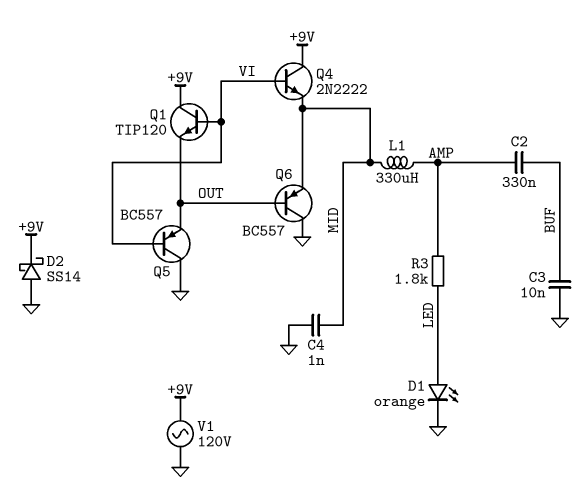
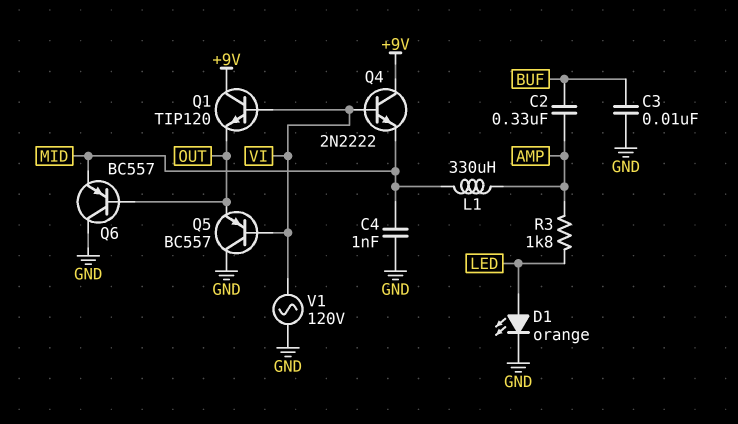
D2: schottky SS14 (A GND, K +9V) -> none
V1: AC 120V (+9V, GND) -> AC 120V (GND, VI)

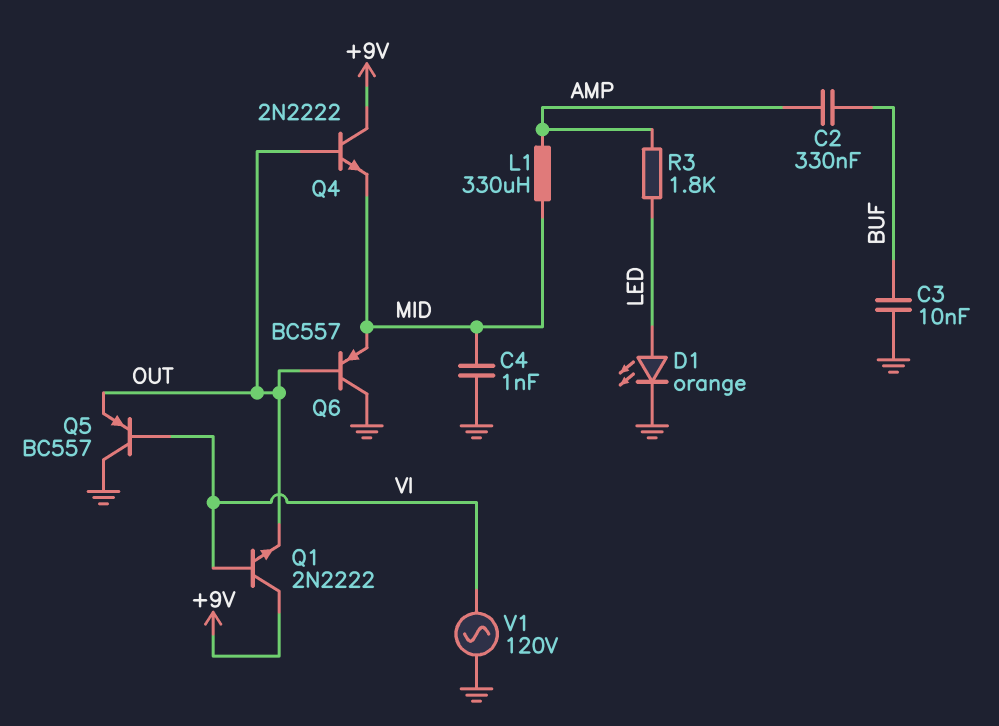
Q1: NPN TIP120 (B VI, C +9V, E OUT) -> NPN 2N2222 (B VI, C +9V, E OUT)
Q4: NPN 2N2222 (B VI, C +9V, E MID) -> NPN 2N2222 (B OUT, C +9V, E MID)

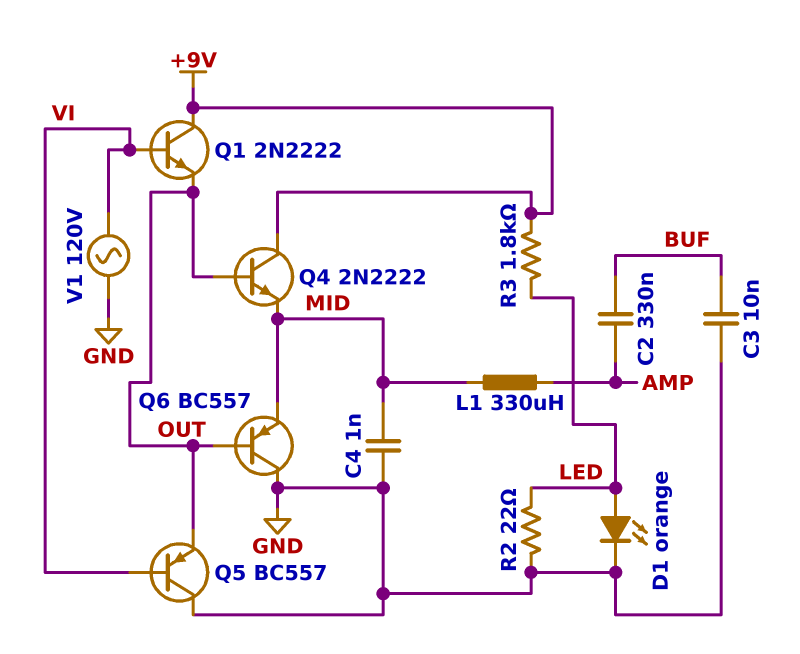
R2: none -> 22 (GND, LED)
R3: 1.8k (AMP, LED) -> 1.8k (+9V, LED)

